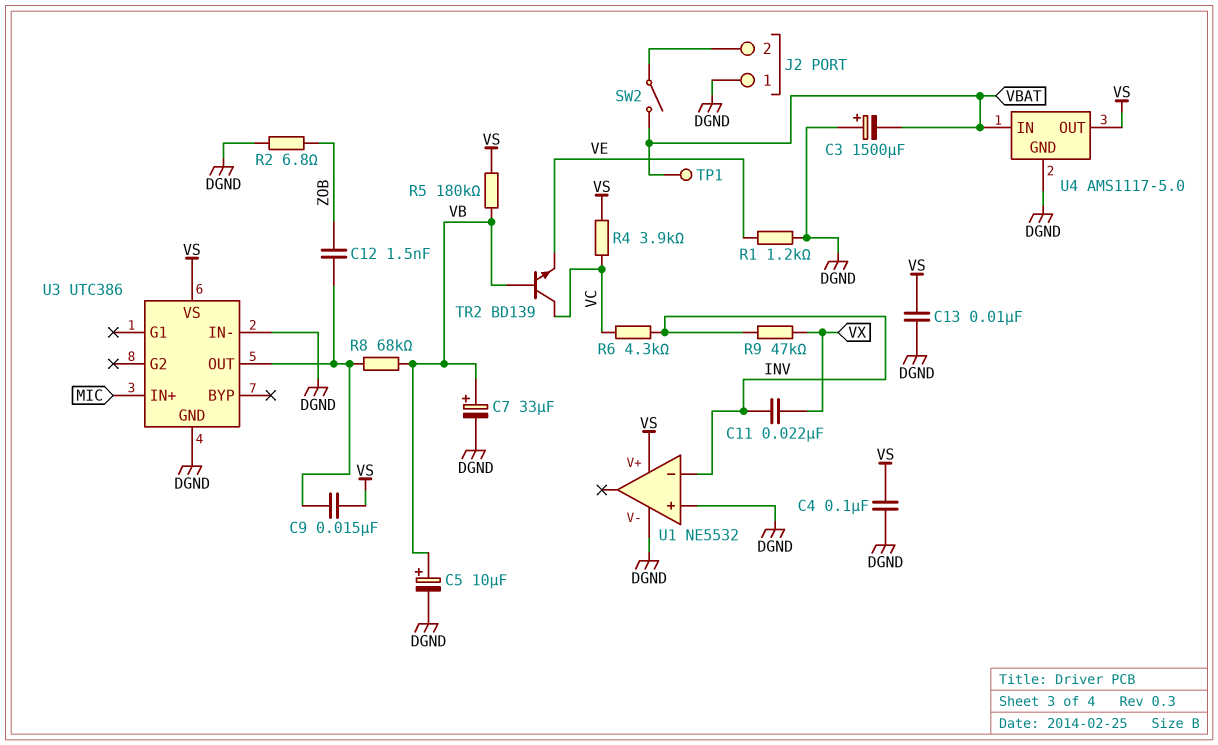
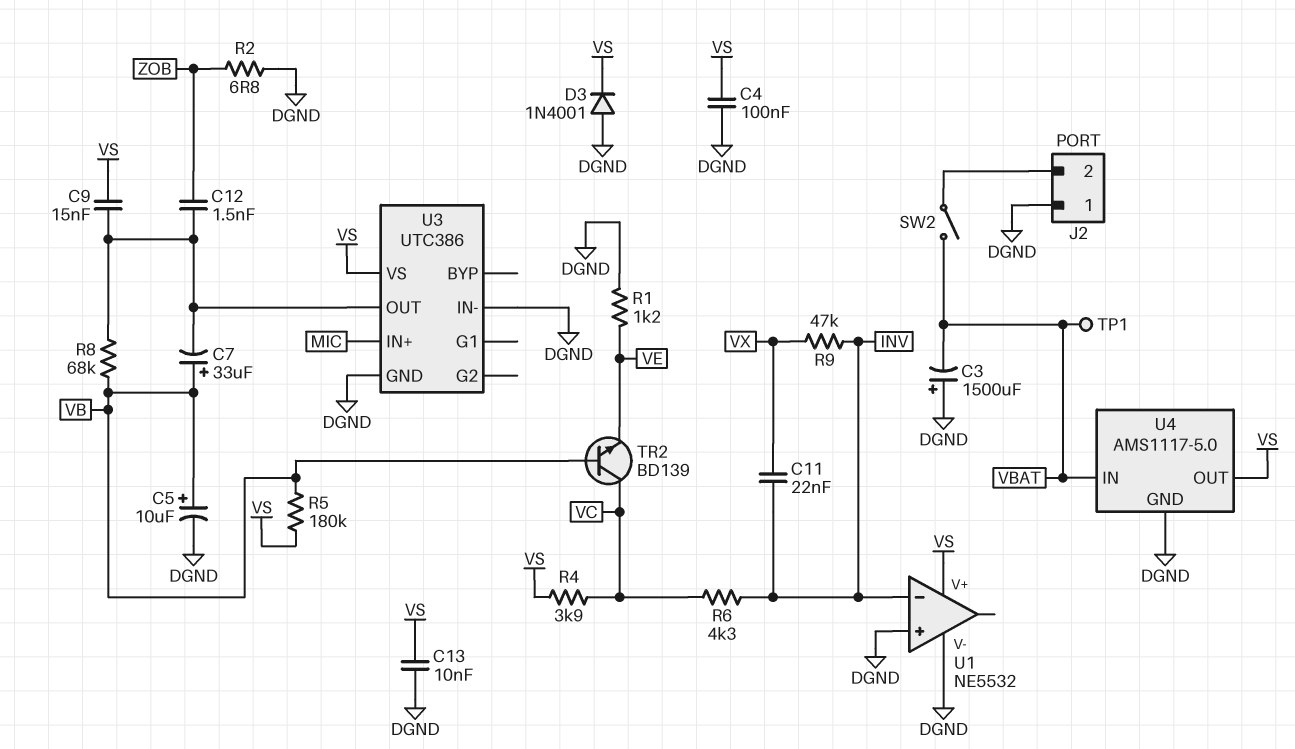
C7: 33uF (plus VB, minus DGND) -> 33uF (plus VB, minus U3/OUT)
D3: none -> diode 1N4001 (A DGND, K VS)

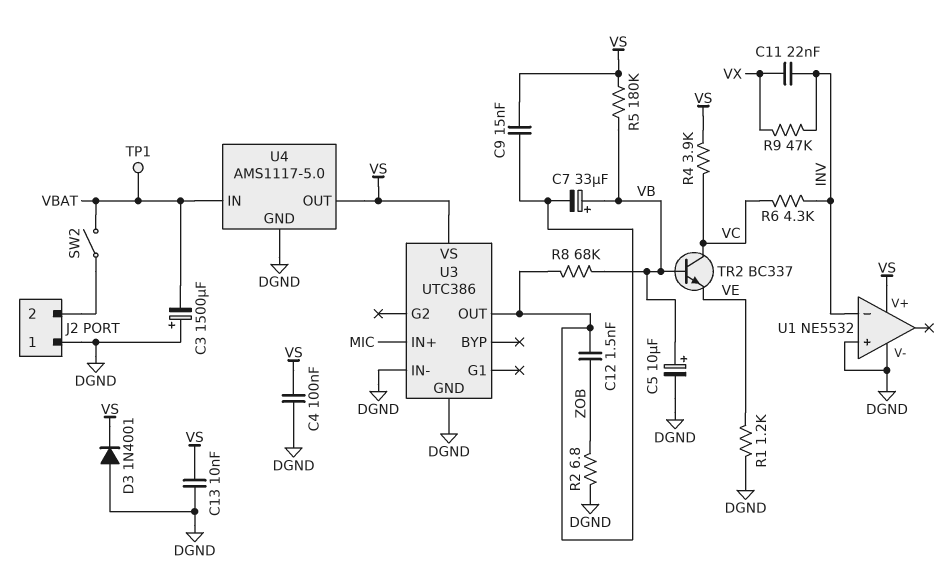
TR2: NPN BD139 (B VB, C VC, E VE) -> NPN BC337 (B VB, C VC, E VE)

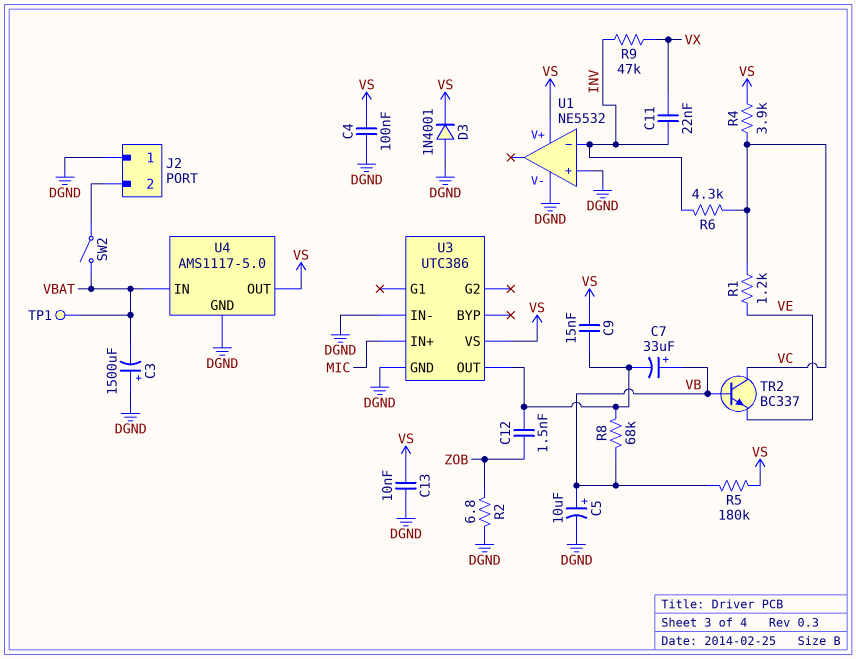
R1: 1.2k (DGND, VE) -> 1.2k (VC, VE)

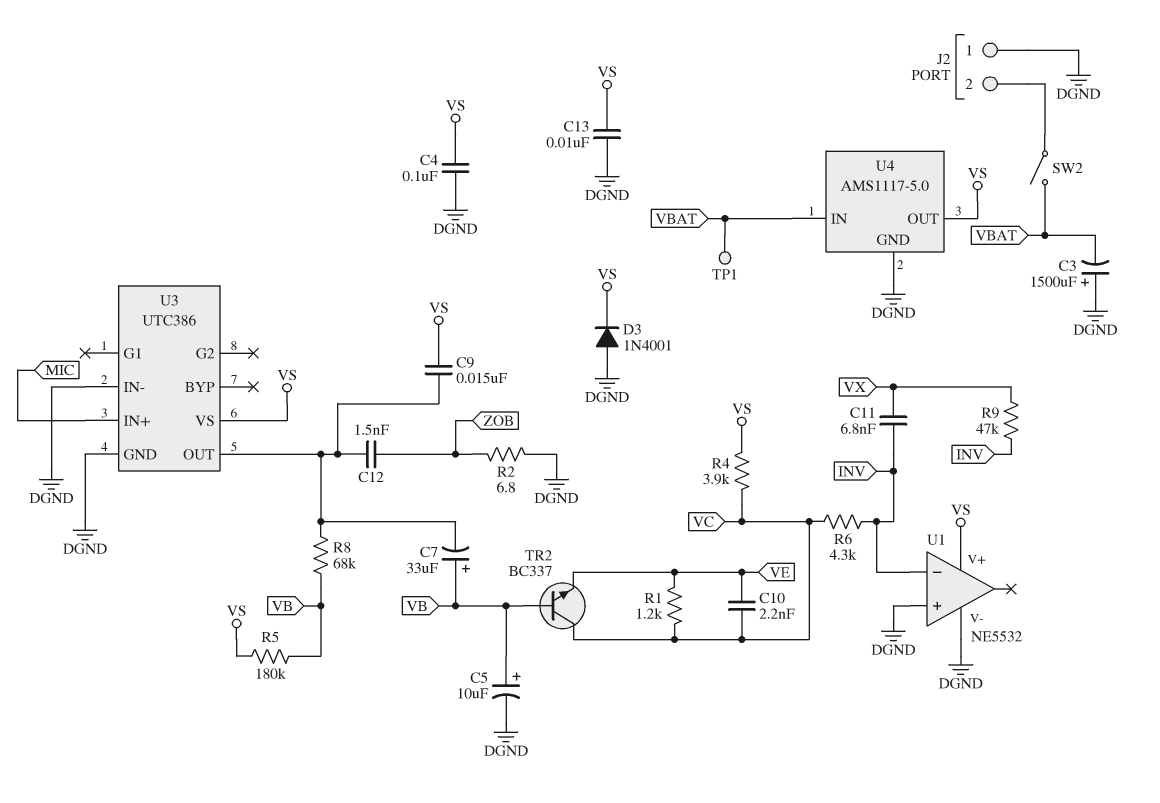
C10: none -> 2.2nF (VC, VE)
C11: 22nF (INV, VX) -> 6.8nF (INV, VX)

